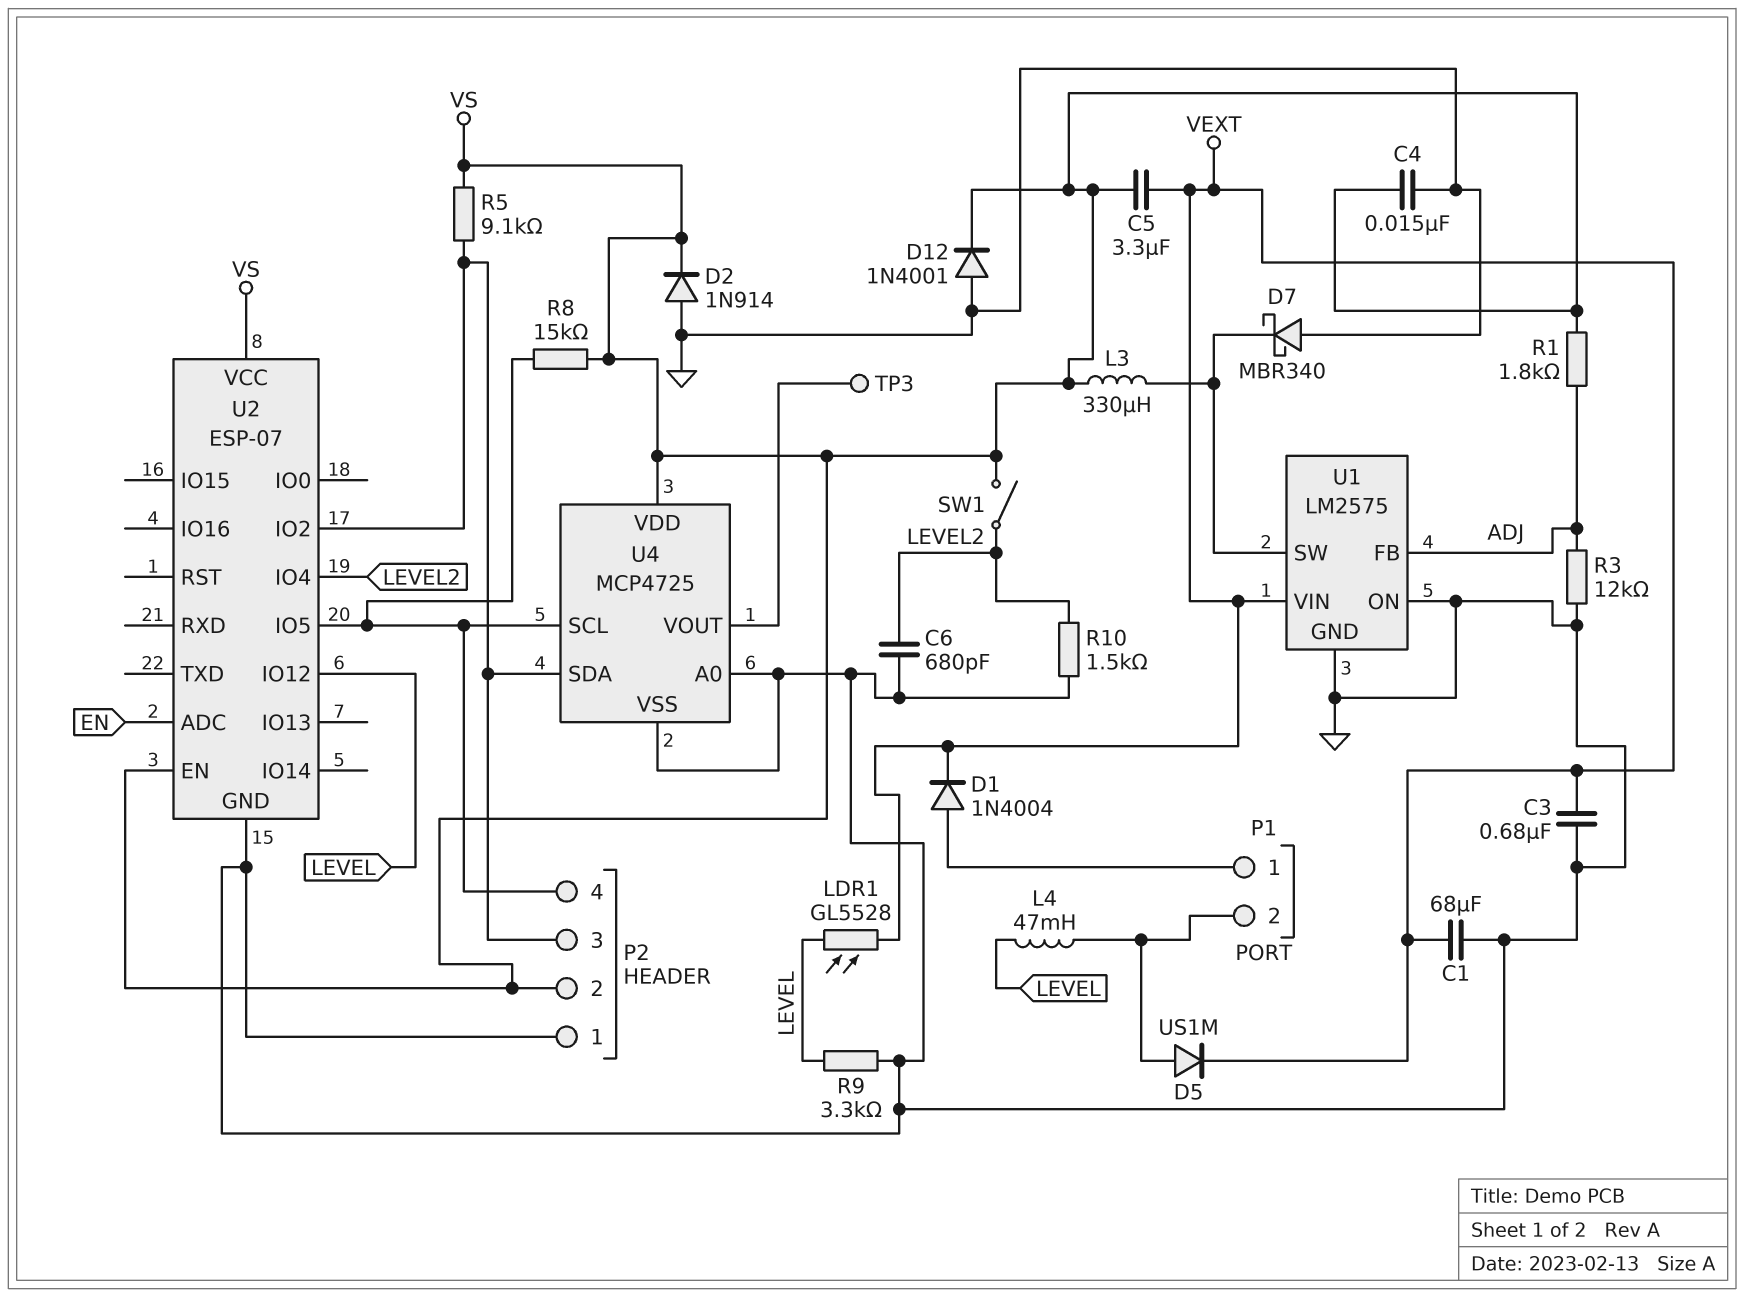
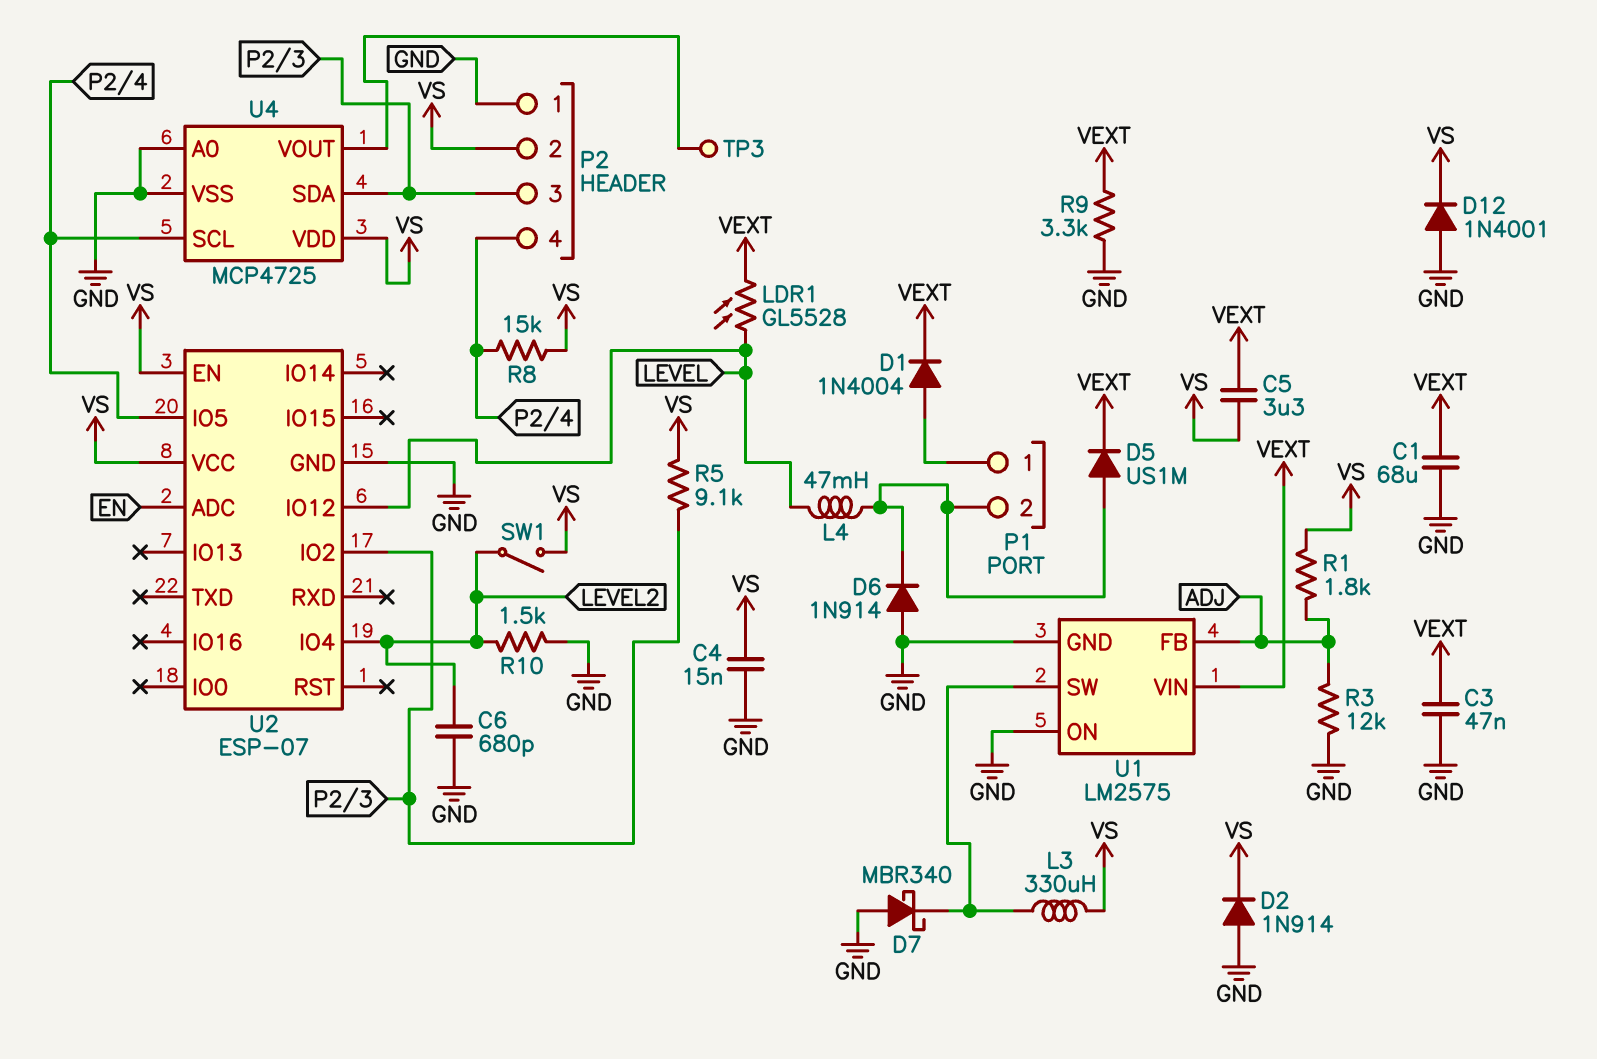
C3: 680nF (GND, VEXT) -> 47nF (GND, VEXT)
D6: none -> diode 1N914 (A GND, K P1/2)
R9: 3.3k (GND, LEVEL) -> 3.3k (GND, VEXT)

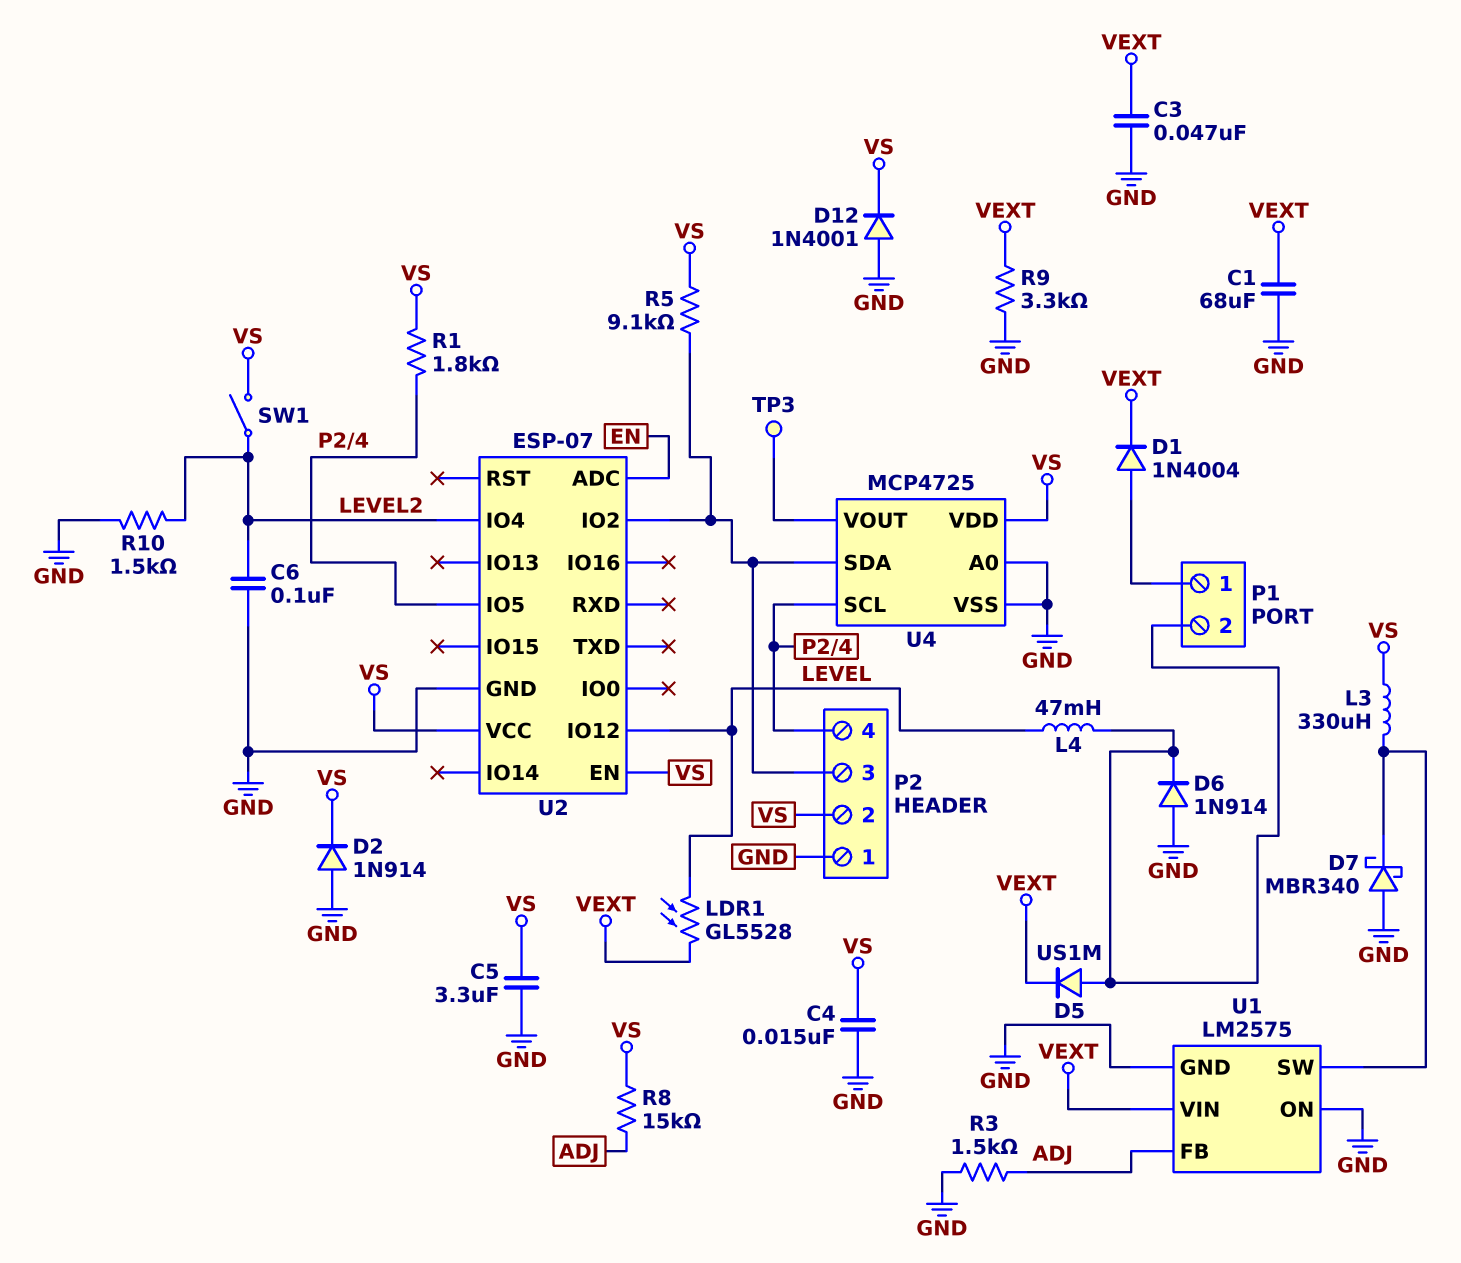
C5: 3.3uF (VEXT, VS) -> 3.3uF (GND, VS)
C6: 680pF (GND, LEVEL2) -> 100nF (GND, LEVEL2)
R1: 1.8k (ADJ, VS) -> 1.8k (P2/4, VS)
R3: 12k (ADJ, GND) -> 1.5k (ADJ, GND)
R8: 15k (P2/4, VS) -> 15k (ADJ, VS)

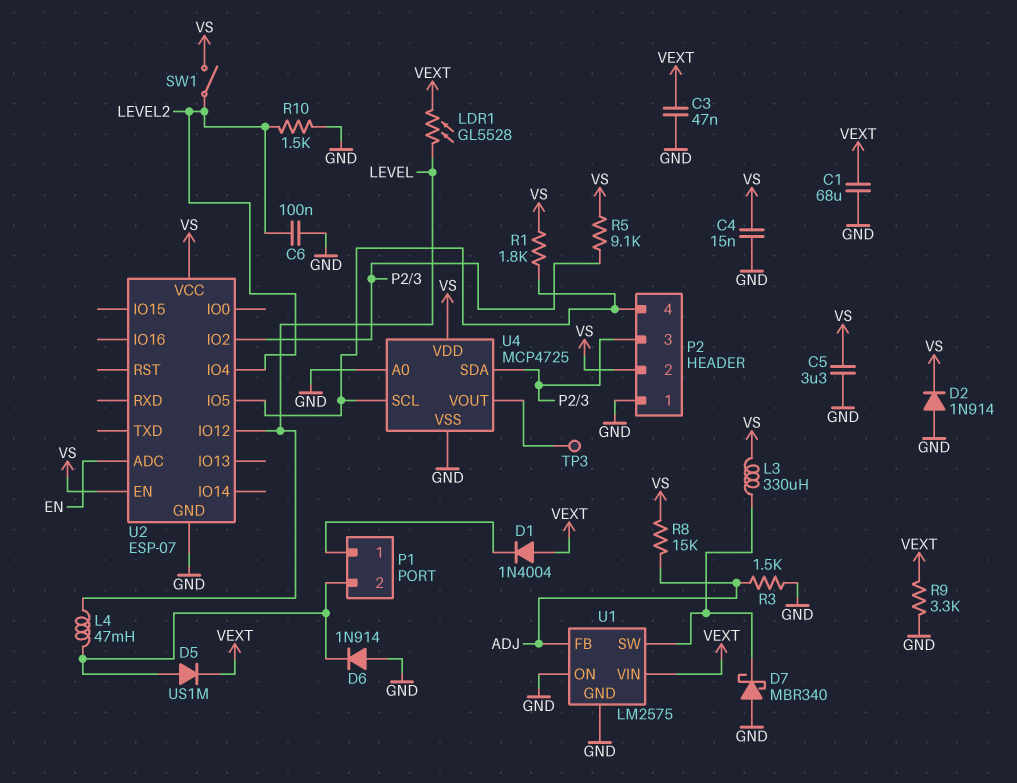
D1: diode 1N4004 (A P1/1, K VEXT) -> diode 1N4004 (A VEXT, K P1/1)
D12: diode 1N4001 (A GND, K VS) -> none

